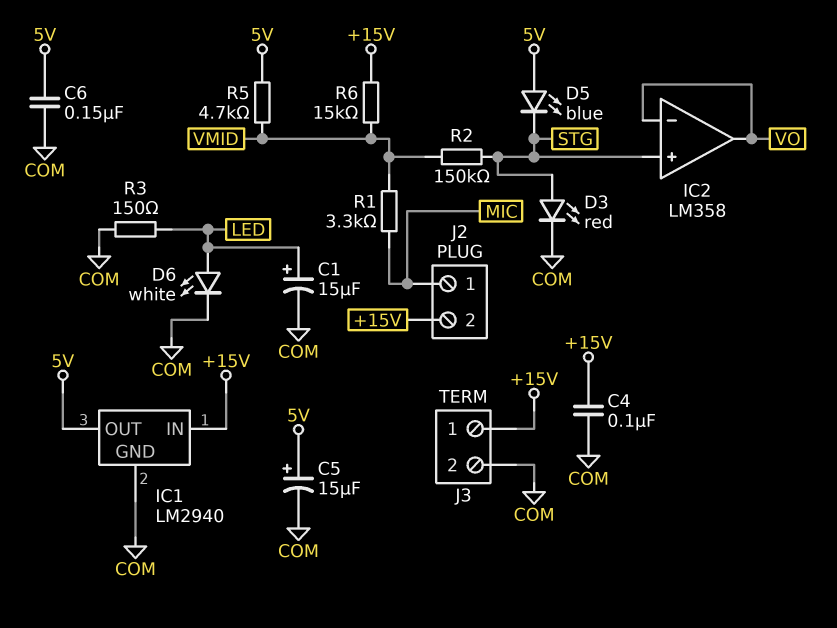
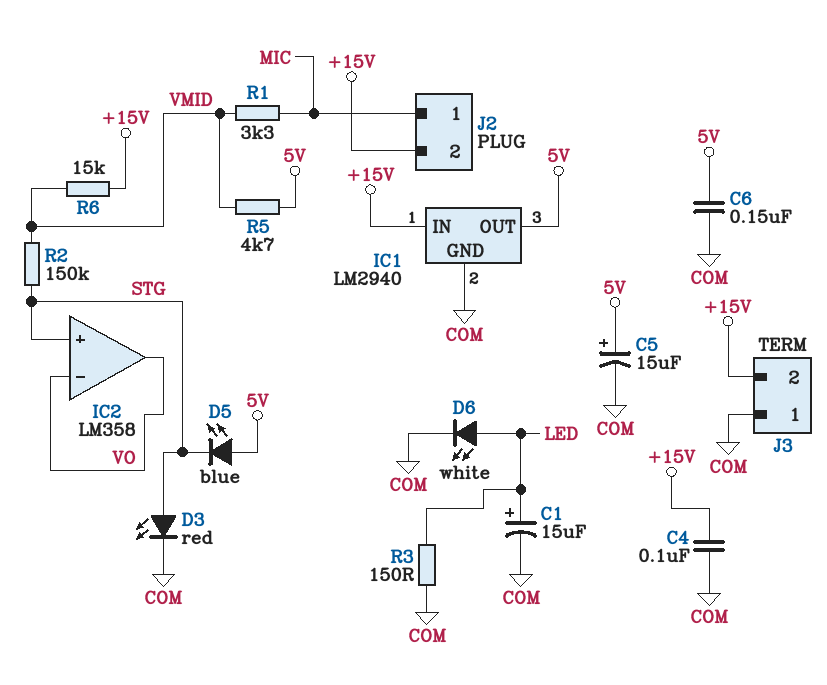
J3 pin 1: +15V -> COM
J3 pin 2: COM -> +15V

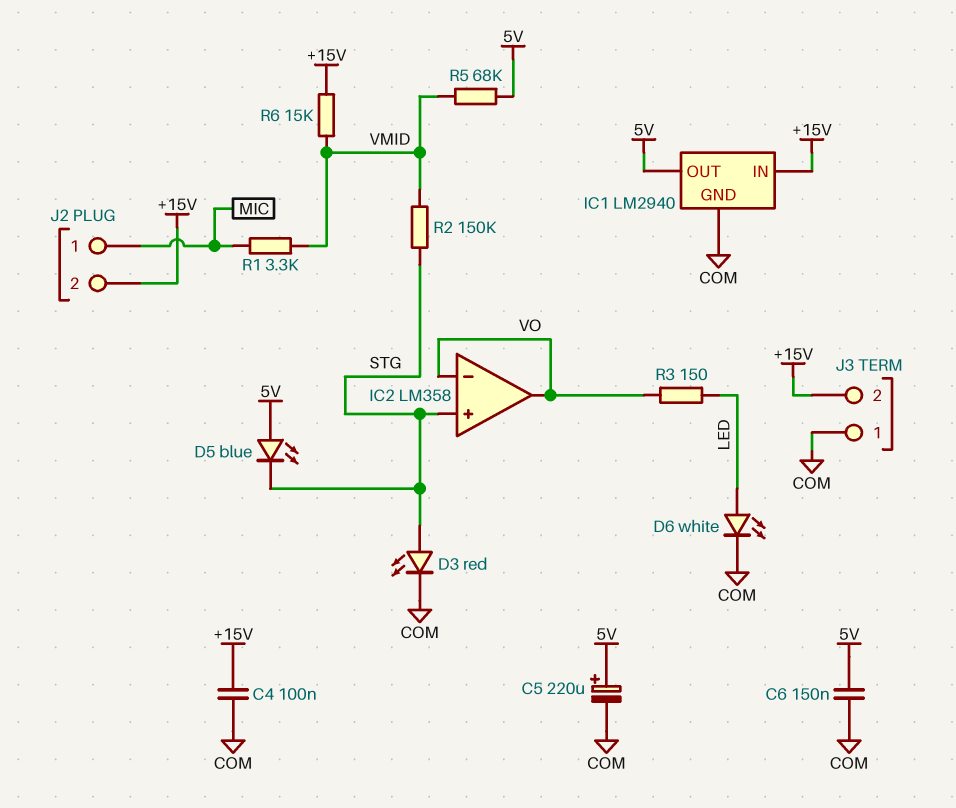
C1: 15uF (plus LED, minus COM) -> none
C5: 15uF (plus 5V, minus COM) -> 220uF (plus 5V, minus COM)
R3: 150 (COM, LED) -> 150 (LED, VO)
R5: 4.7k (5V, VMID) -> 68k (5V, VMID)

